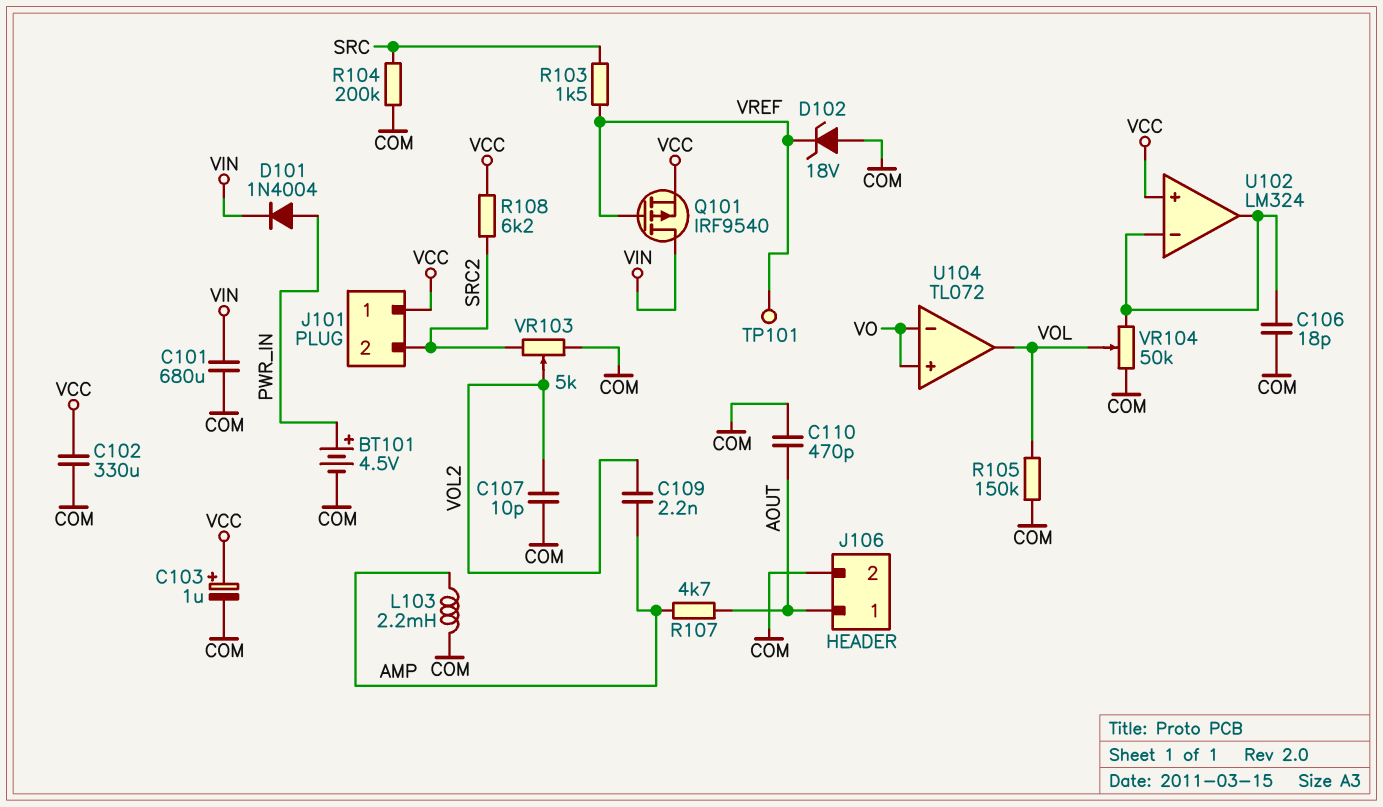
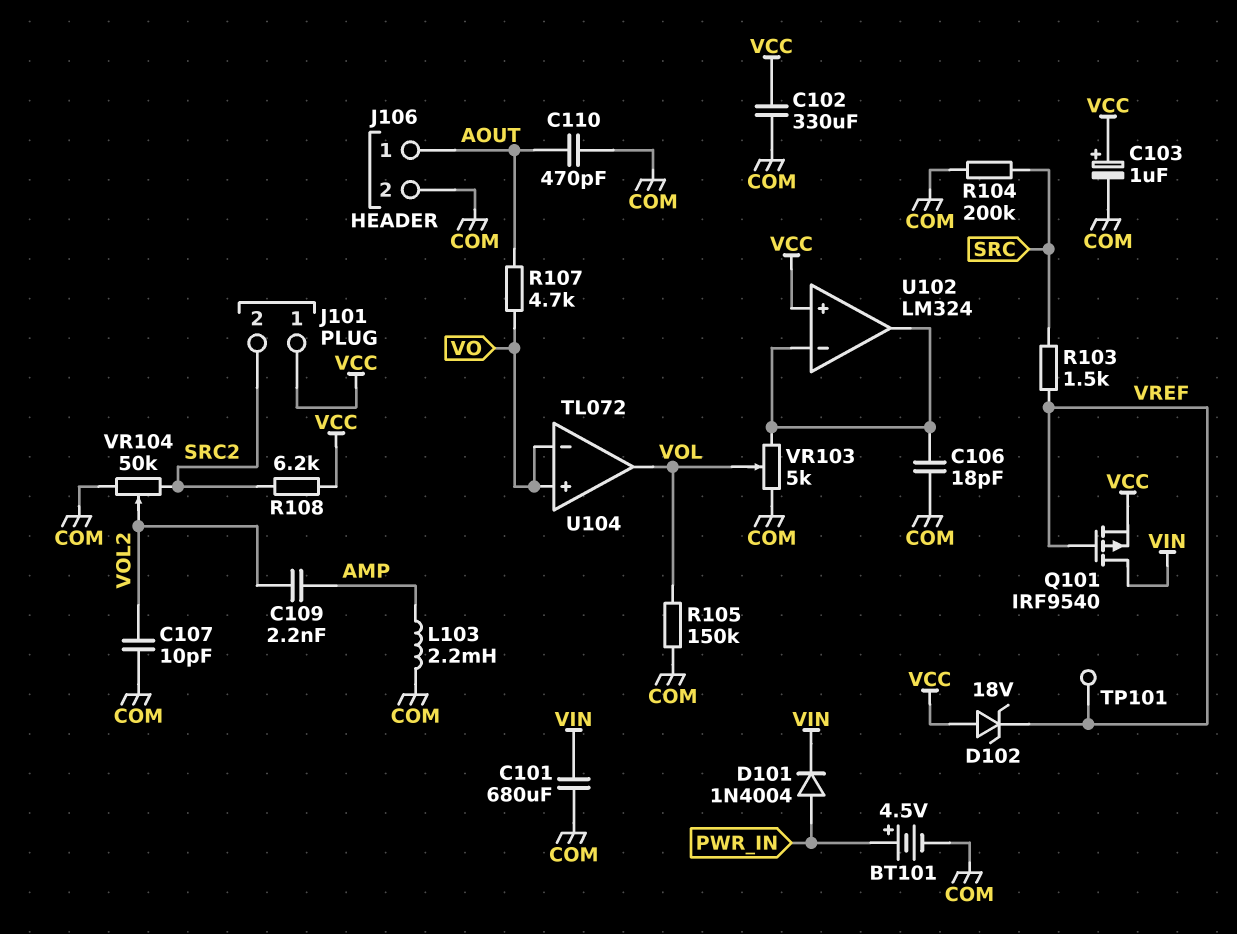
D102: zener 18V (A COM, K VREF) -> zener 18V (A VCC, K VREF)
R107: 4.7k (AMP, AOUT) -> 4.7k (AOUT, VO)
VR103: 5k (COM, SRC2, wiper VOL2) -> 5k (COM, U102/in-, wiper VOL)
VR104: 50k (COM, U102/in-, wiper VOL) -> 50k (COM, SRC2, wiper VOL2)

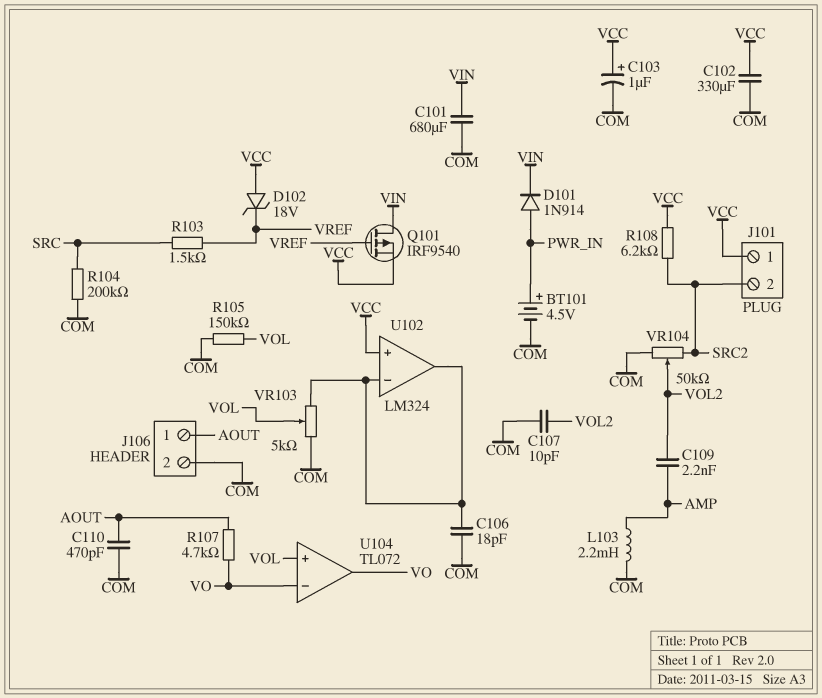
D101: diode 1N4004 (A PWR_IN, K VIN) -> diode 1N914 (A PWR_IN, K VIN)
TP101: test point (VREF) -> none
U104 pin in+: VO -> VOL
U104 pin out: VOL -> VO

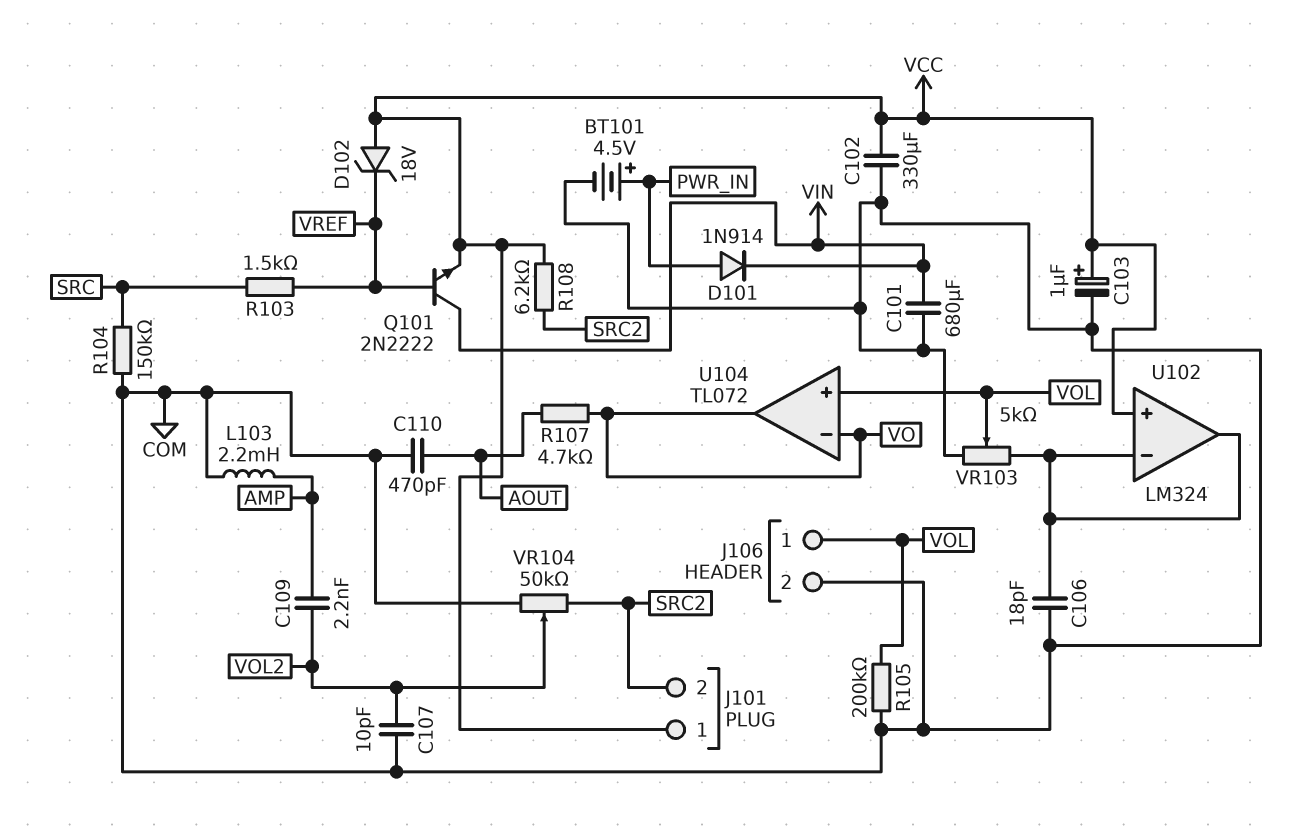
J106 pin 1: AOUT -> VOL
Q101: PMOS IRF9540 (G VREF, D VIN, S VCC) -> NPN 2N2222 (B VREF, C VIN, E VCC)
R104: 200k (COM, SRC) -> 150k (COM, SRC)
R105: 150k (COM, VOL) -> 200k (COM, VOL)

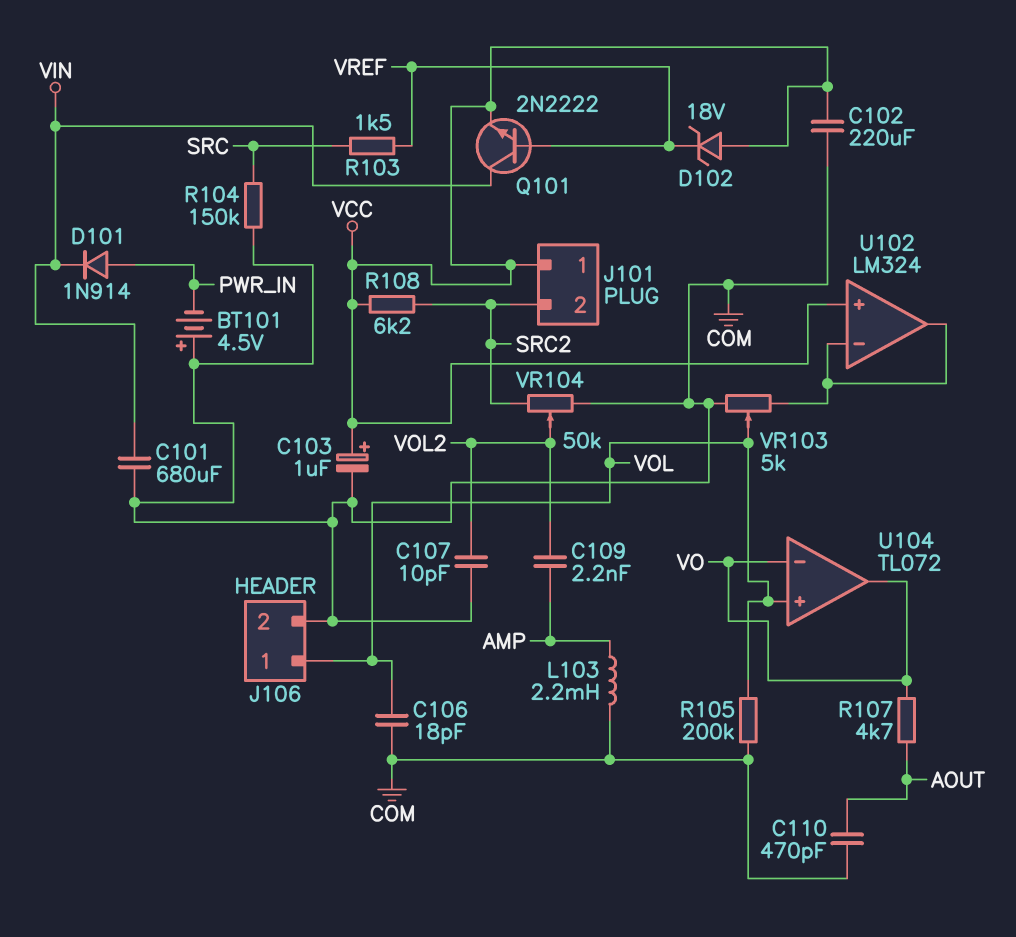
BT101: 4.5V (plus PWR_IN, minus COM) -> 4.5V (plus COM, minus PWR_IN)
C102: 330uF (COM, VCC) -> 220uF (COM, VCC)
C106: 18pF (COM, U102/in-) -> 18pF (COM, VOL)

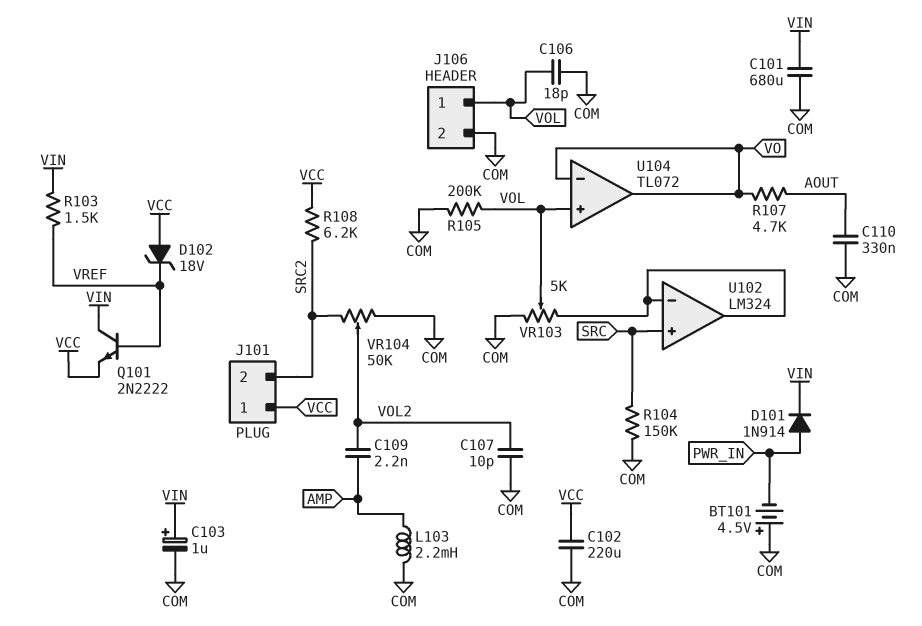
C103: 1uF (plus VCC, minus COM) -> 1uF (plus VIN, minus COM)
C110: 470pF (AOUT, COM) -> 330nF (AOUT, COM)
R103: 1.5k (SRC, VREF) -> 1.5k (VIN, VREF)
U102 pin in+: VCC -> SRC

